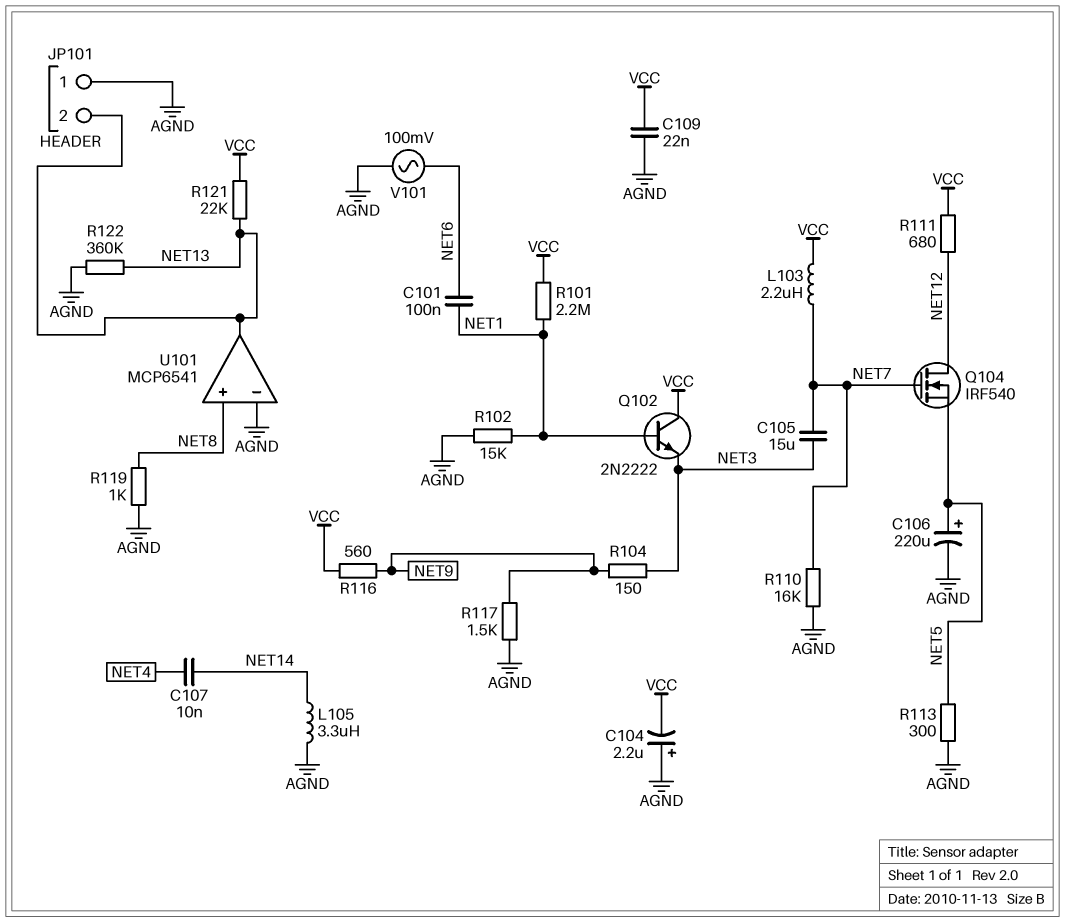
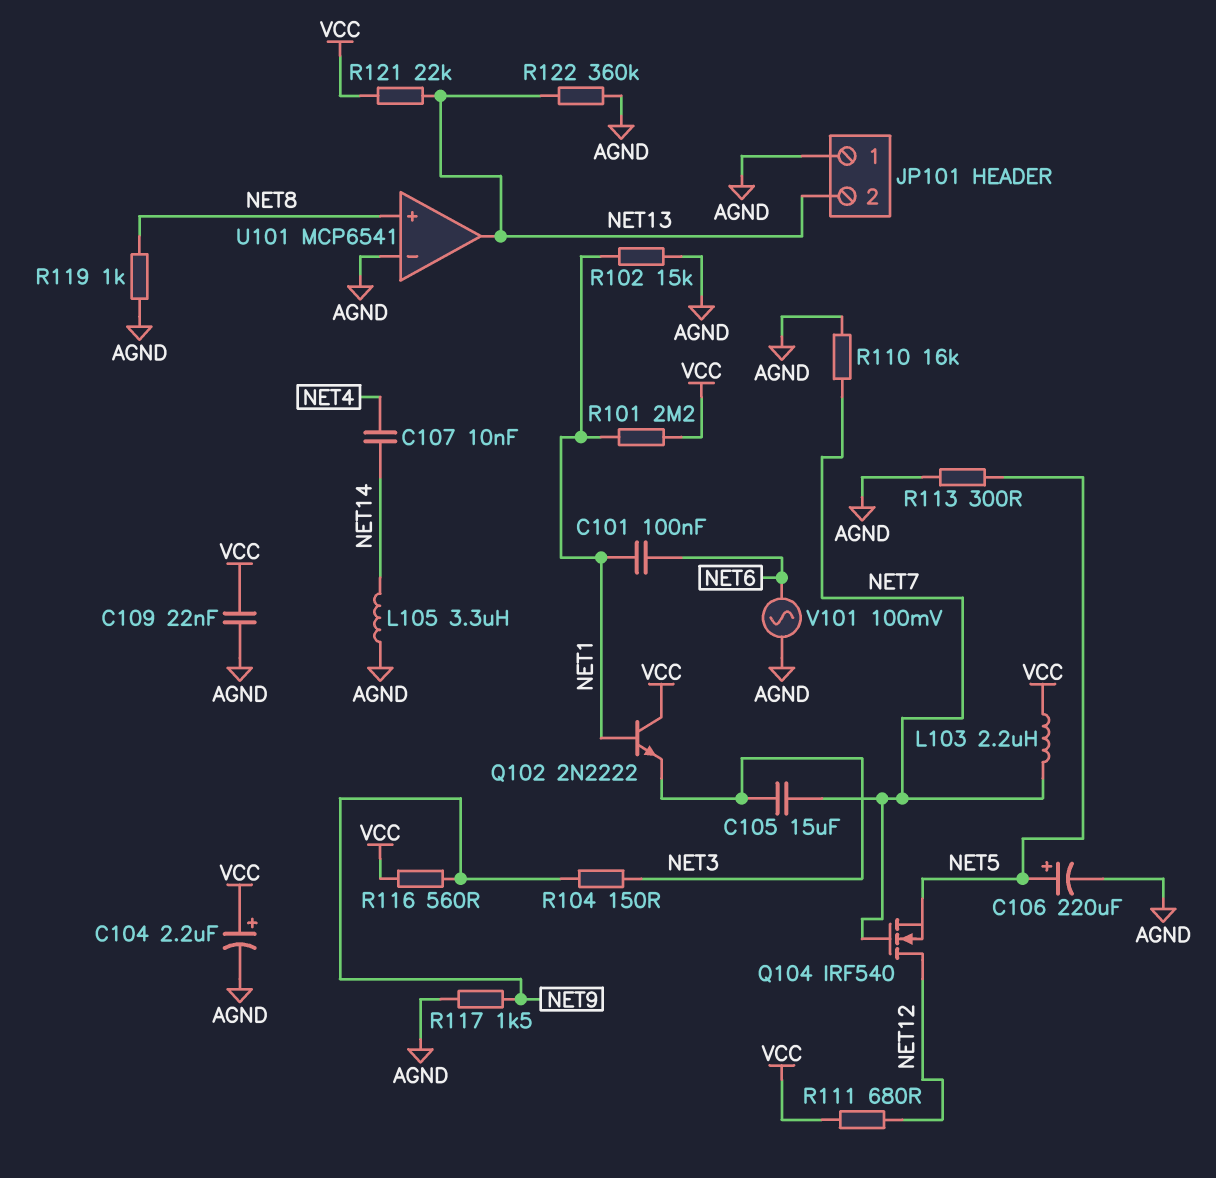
C104: 2.2uF (plus AGND, minus VCC) -> 2.2uF (plus VCC, minus AGND)

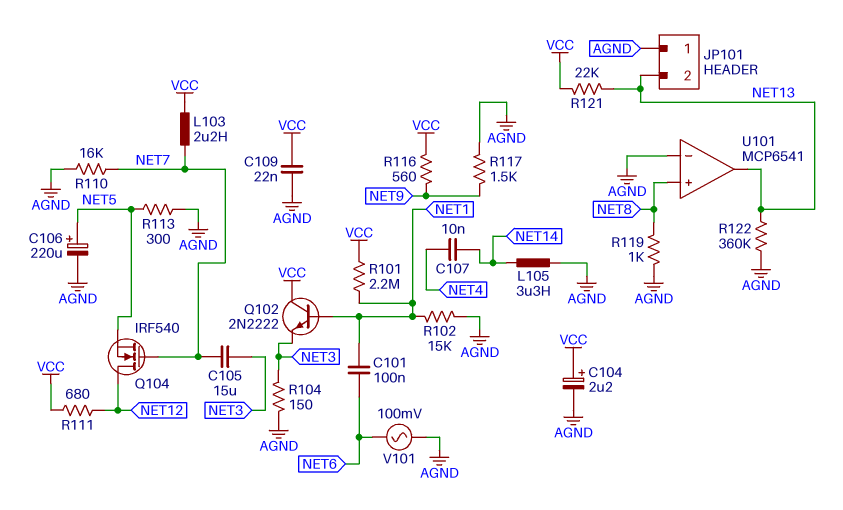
R104: 150 (NET3, NET9) -> 150 (AGND, NET3)

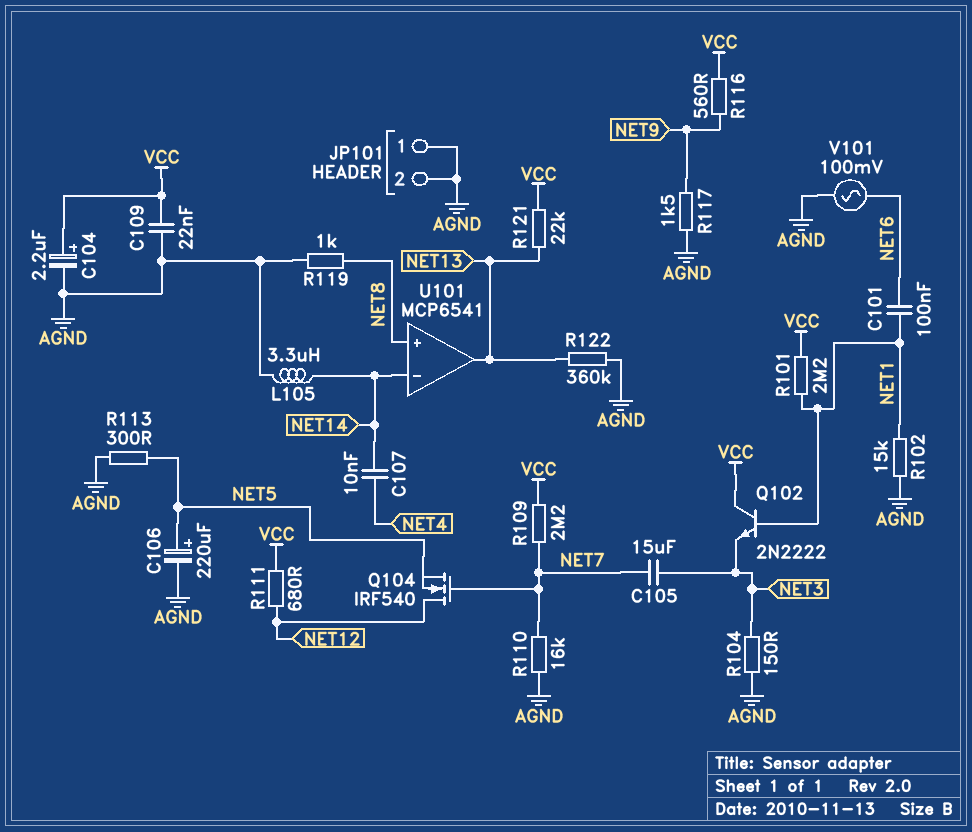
JP101 pin 2: NET13 -> AGND
L103: 2.2uH (NET7, VCC) -> none
R109: none -> 2.2M (NET7, VCC)
U101 pin in-: AGND -> NET14

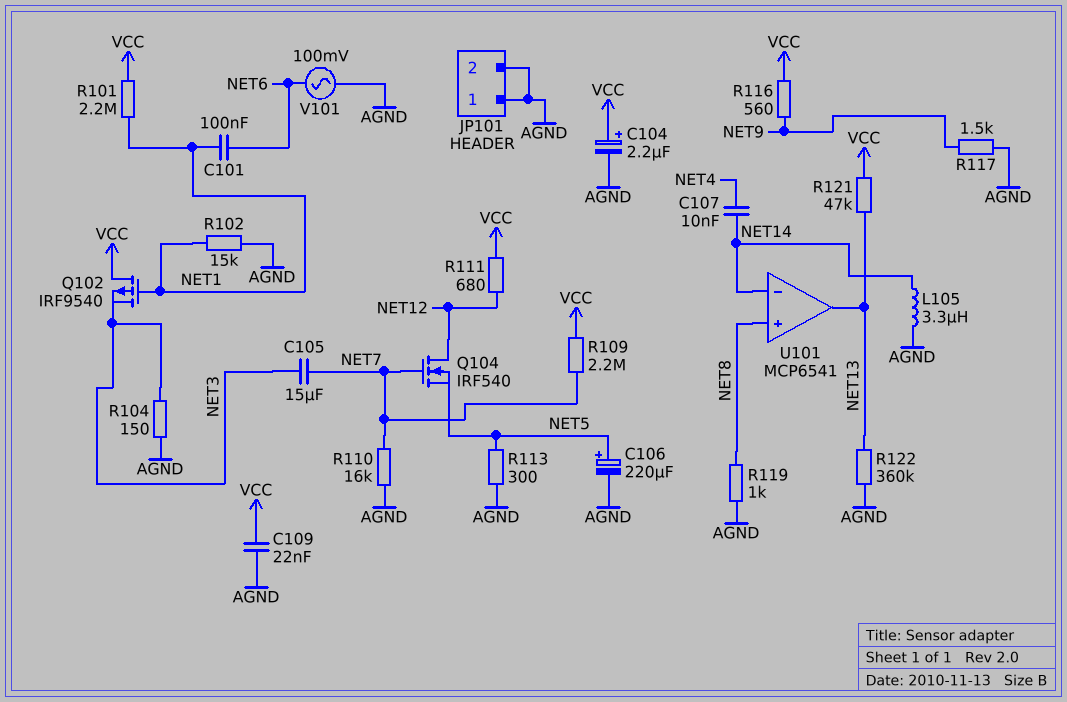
Q102: NPN 2N2222 (B NET1, C VCC, E NET3) -> PMOS IRF9540 (G NET1, D VCC, S NET3)
R121: 22k (NET13, VCC) -> 47k (NET13, VCC)

